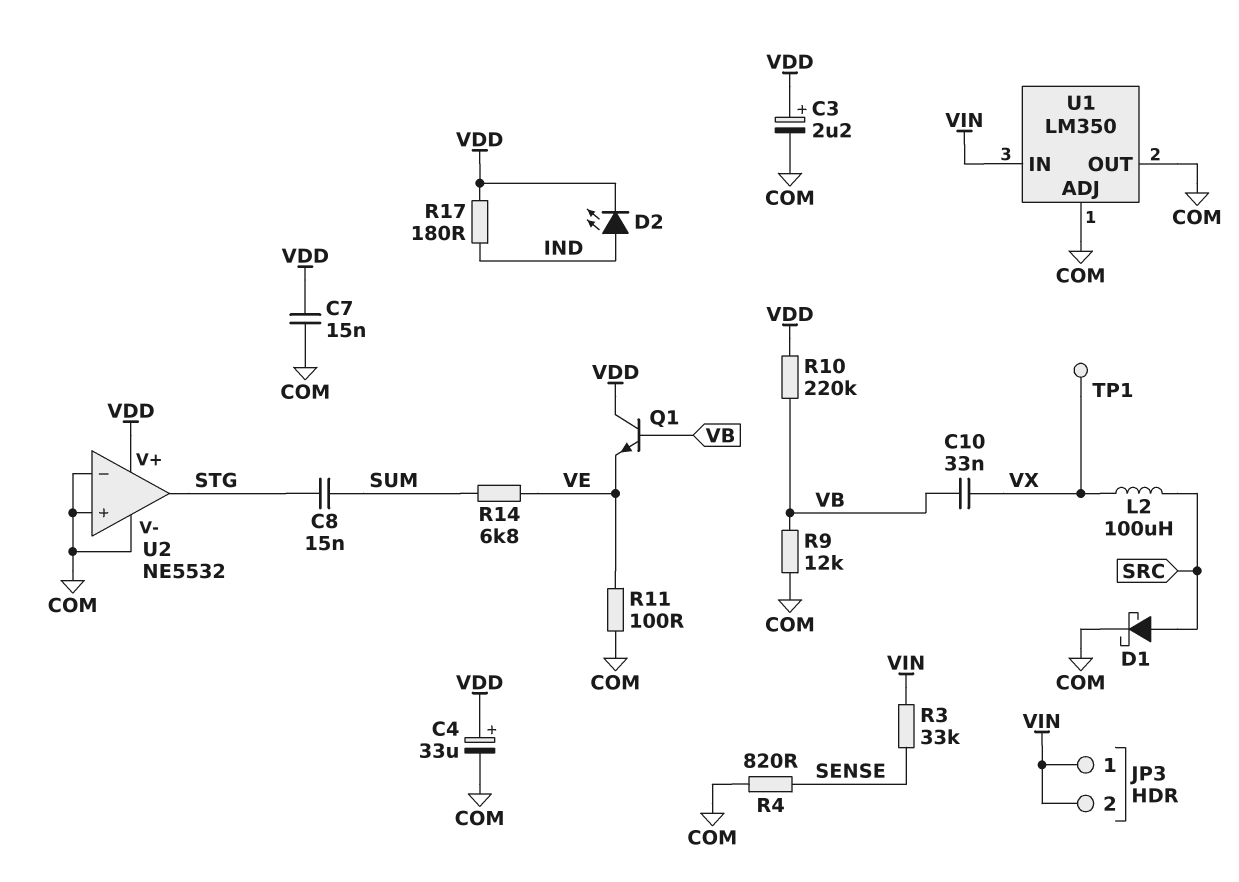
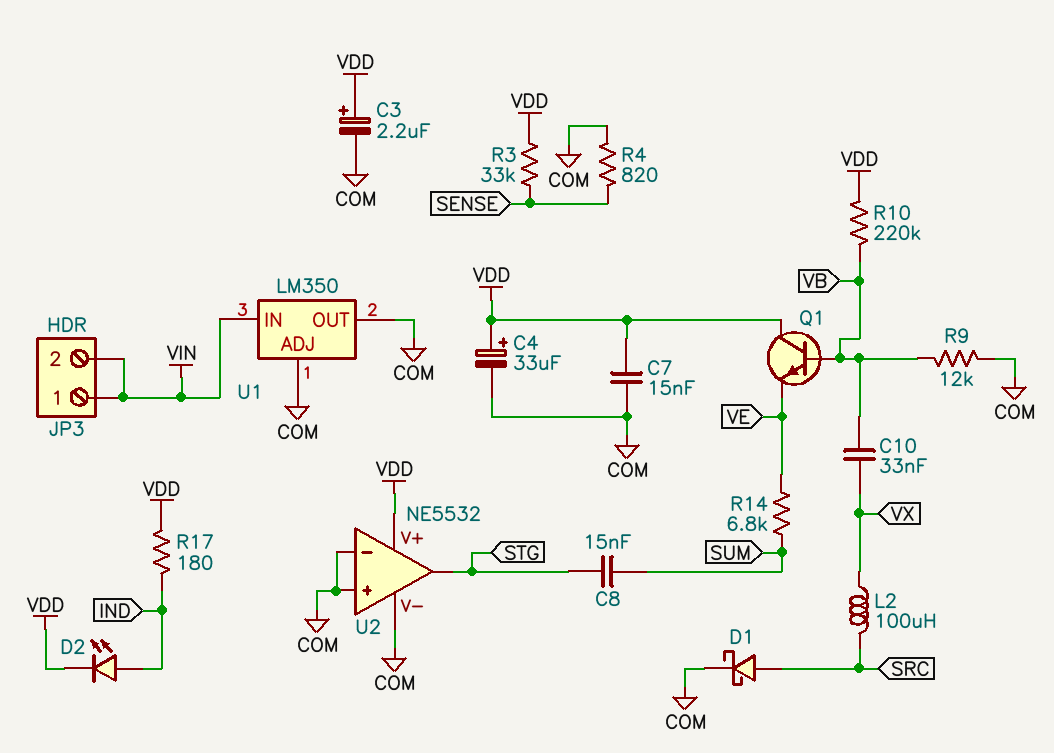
R3: 33k (SENSE, VIN) -> 33k (SENSE, VDD)
R11: 100 (COM, VE) -> none
TP1: test point (VX) -> none

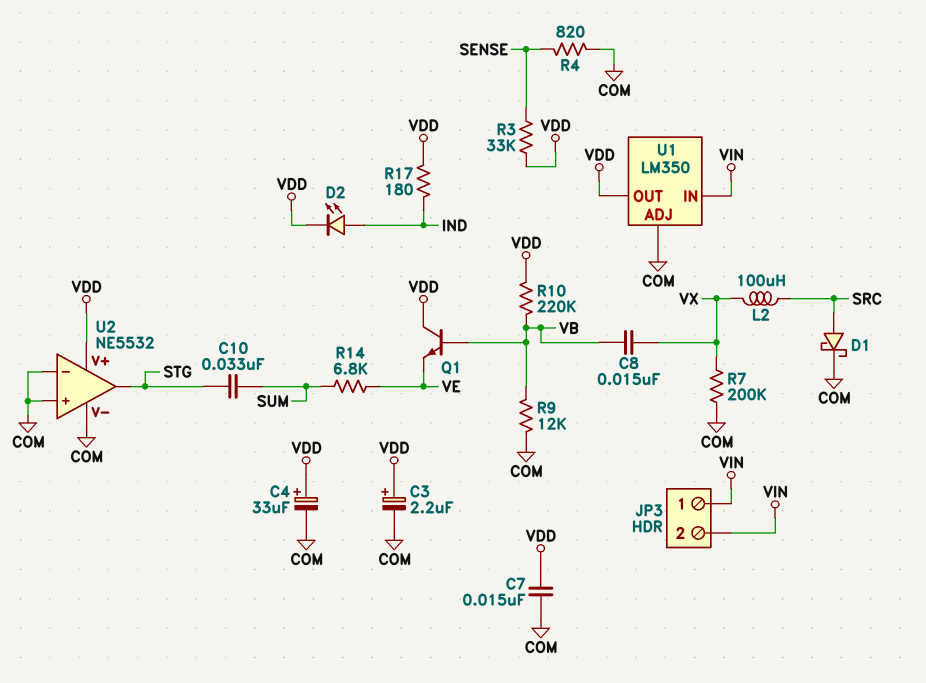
C8: 15nF (STG, SUM) -> 15nF (VB, VX)
C10: 33nF (VB, VX) -> 33nF (STG, SUM)
R7: none -> 200k (COM, VX)
U1 pin OUT: COM -> VDD

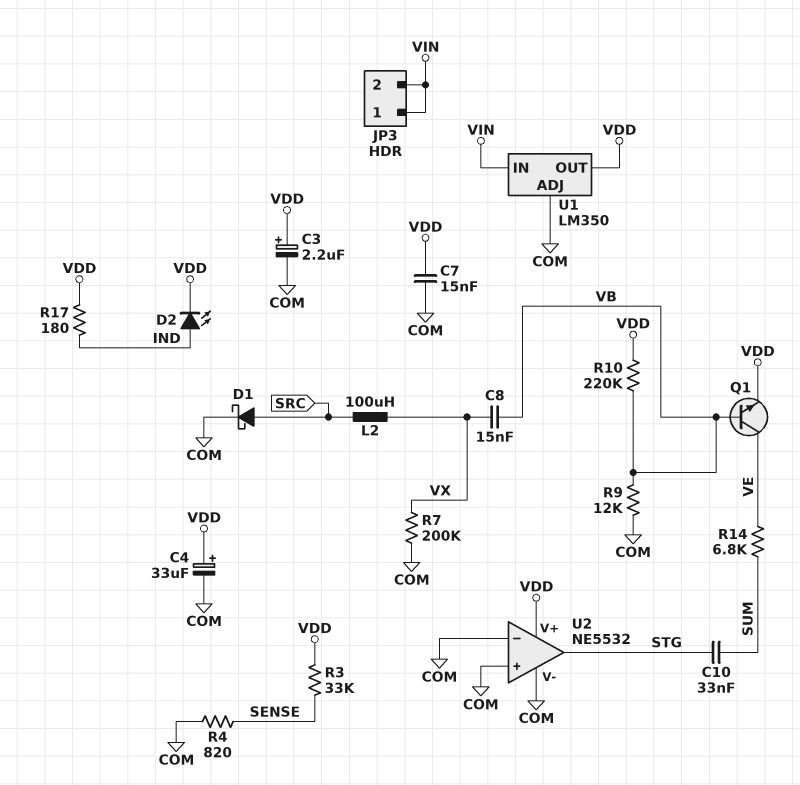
Q1: NPN (B VB, C VDD, E VE) -> NPN (B VB, C VE, E VDD)

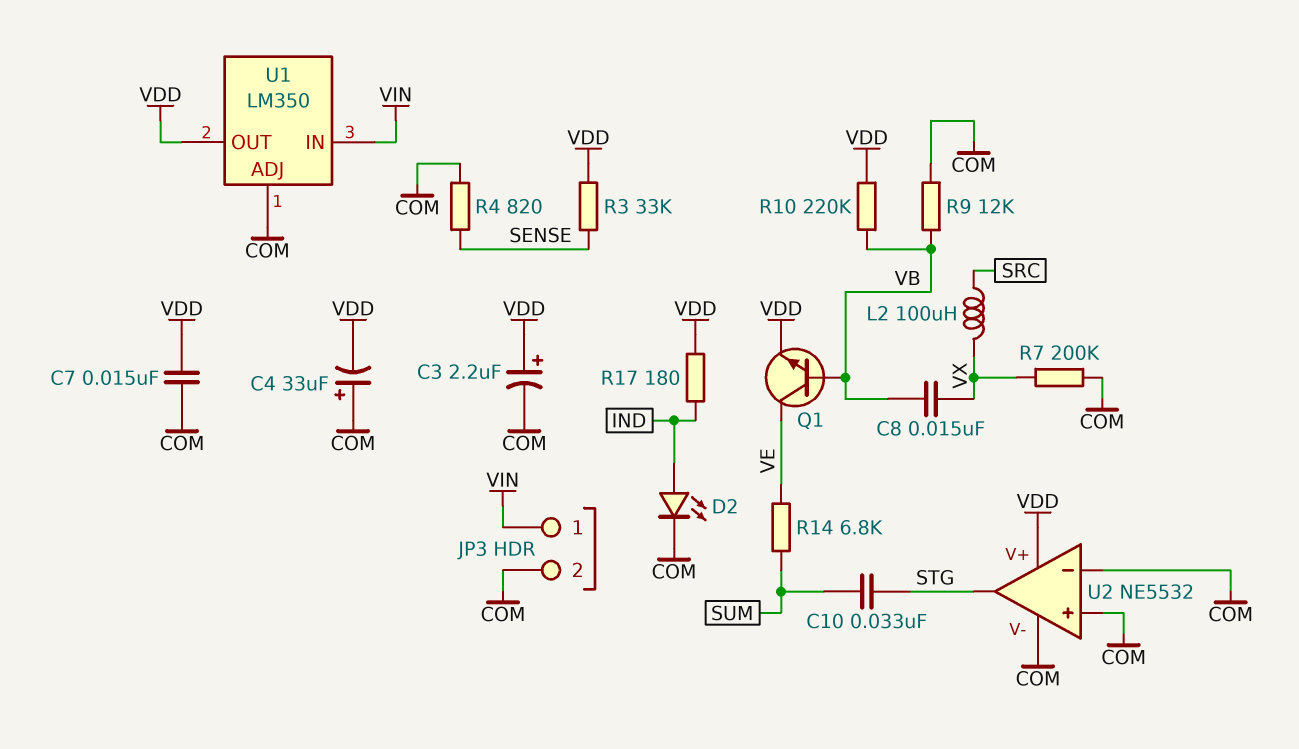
C4: 33uF (plus VDD, minus COM) -> 33uF (plus COM, minus VDD)
D1: schottky (A SRC, K COM) -> none
D2: LED (A IND, K VDD) -> LED (A IND, K COM)
JP3 pin 2: VIN -> COM

